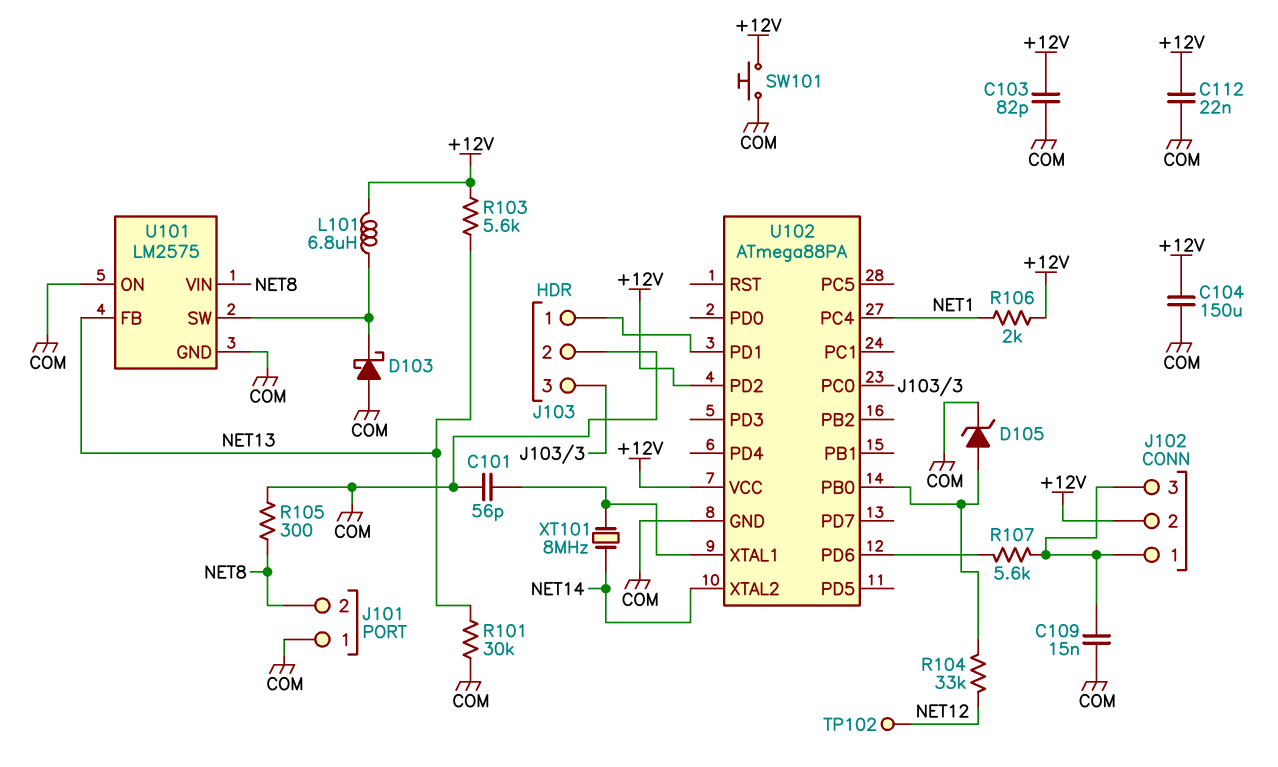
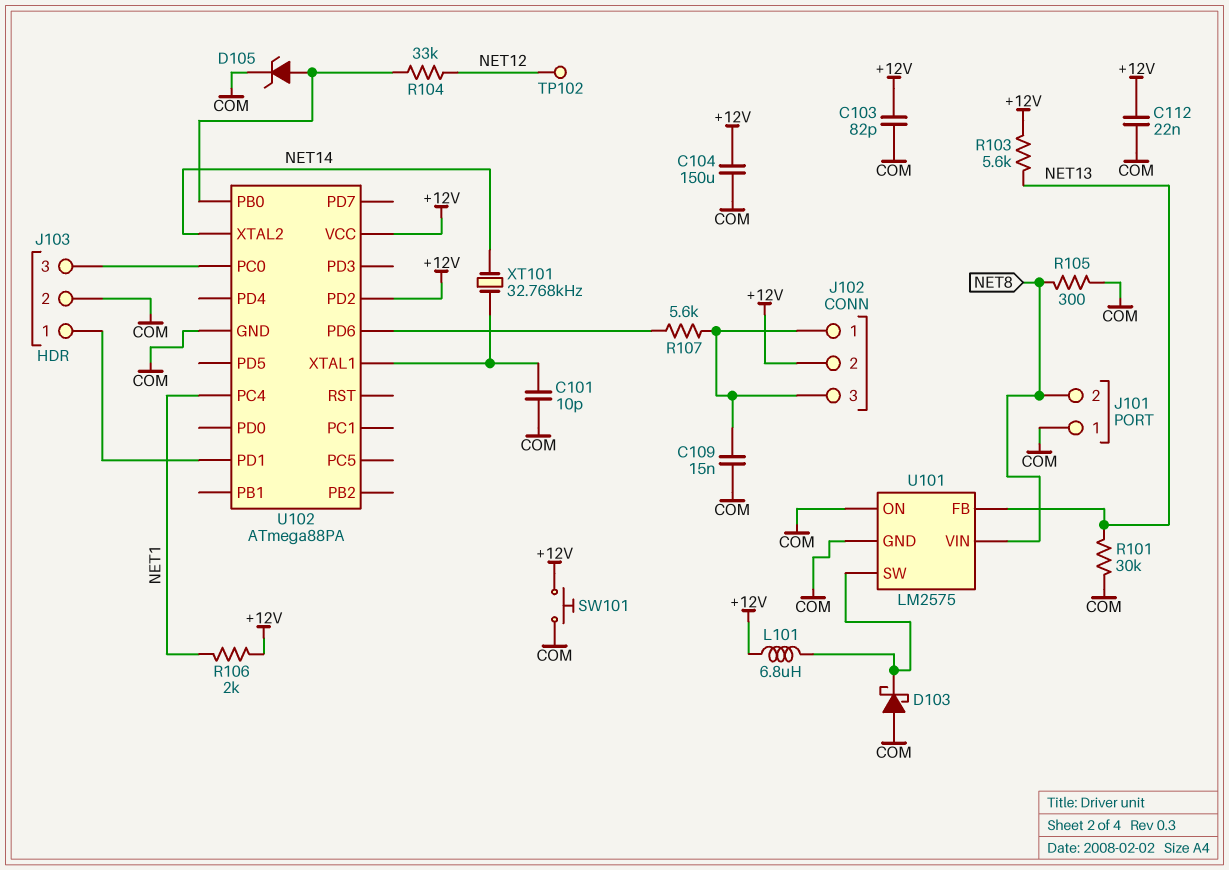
C101: 56pF (COM, U102/XTAL1) -> 10pF (COM, U102/XTAL1)
XT101: 8MHz (NET14, U102/XTAL1) -> 32.768kHz (NET14, U102/XTAL1)

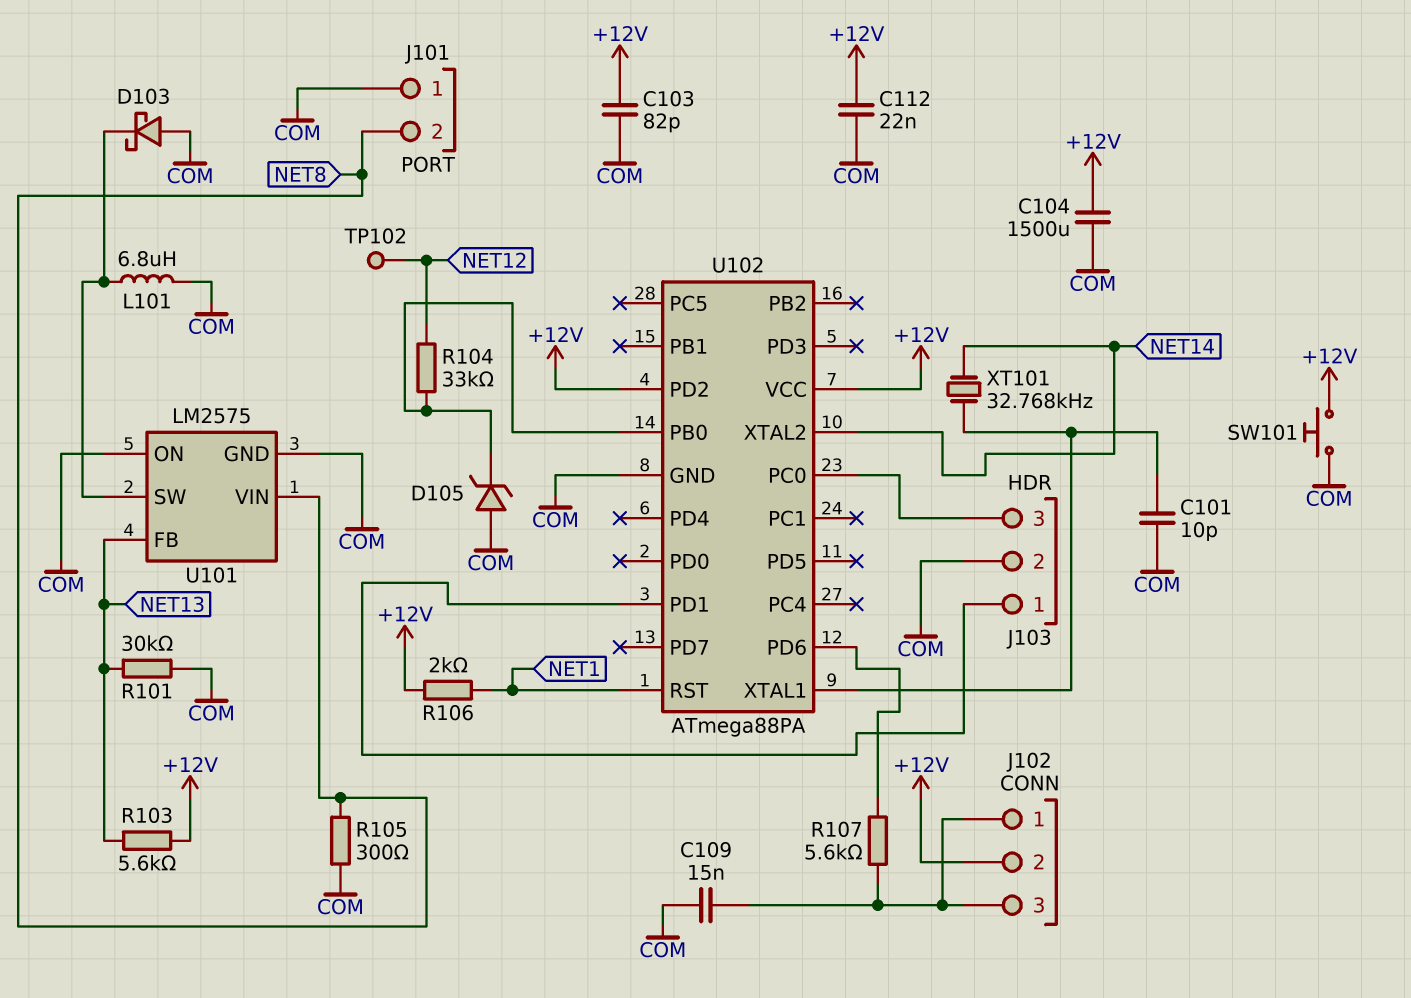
C104: 150uF (+12V, COM) -> 1500uF (+12V, COM)
D105: zener (A U102/PB0, K COM) -> zener (A COM, K U102/PB0)
L101: 6.8uH (+12V, U101/SW) -> 6.8uH (COM, U101/SW)
U102 pin PC4: NET1 -> none
U102 pin RST: none -> NET1

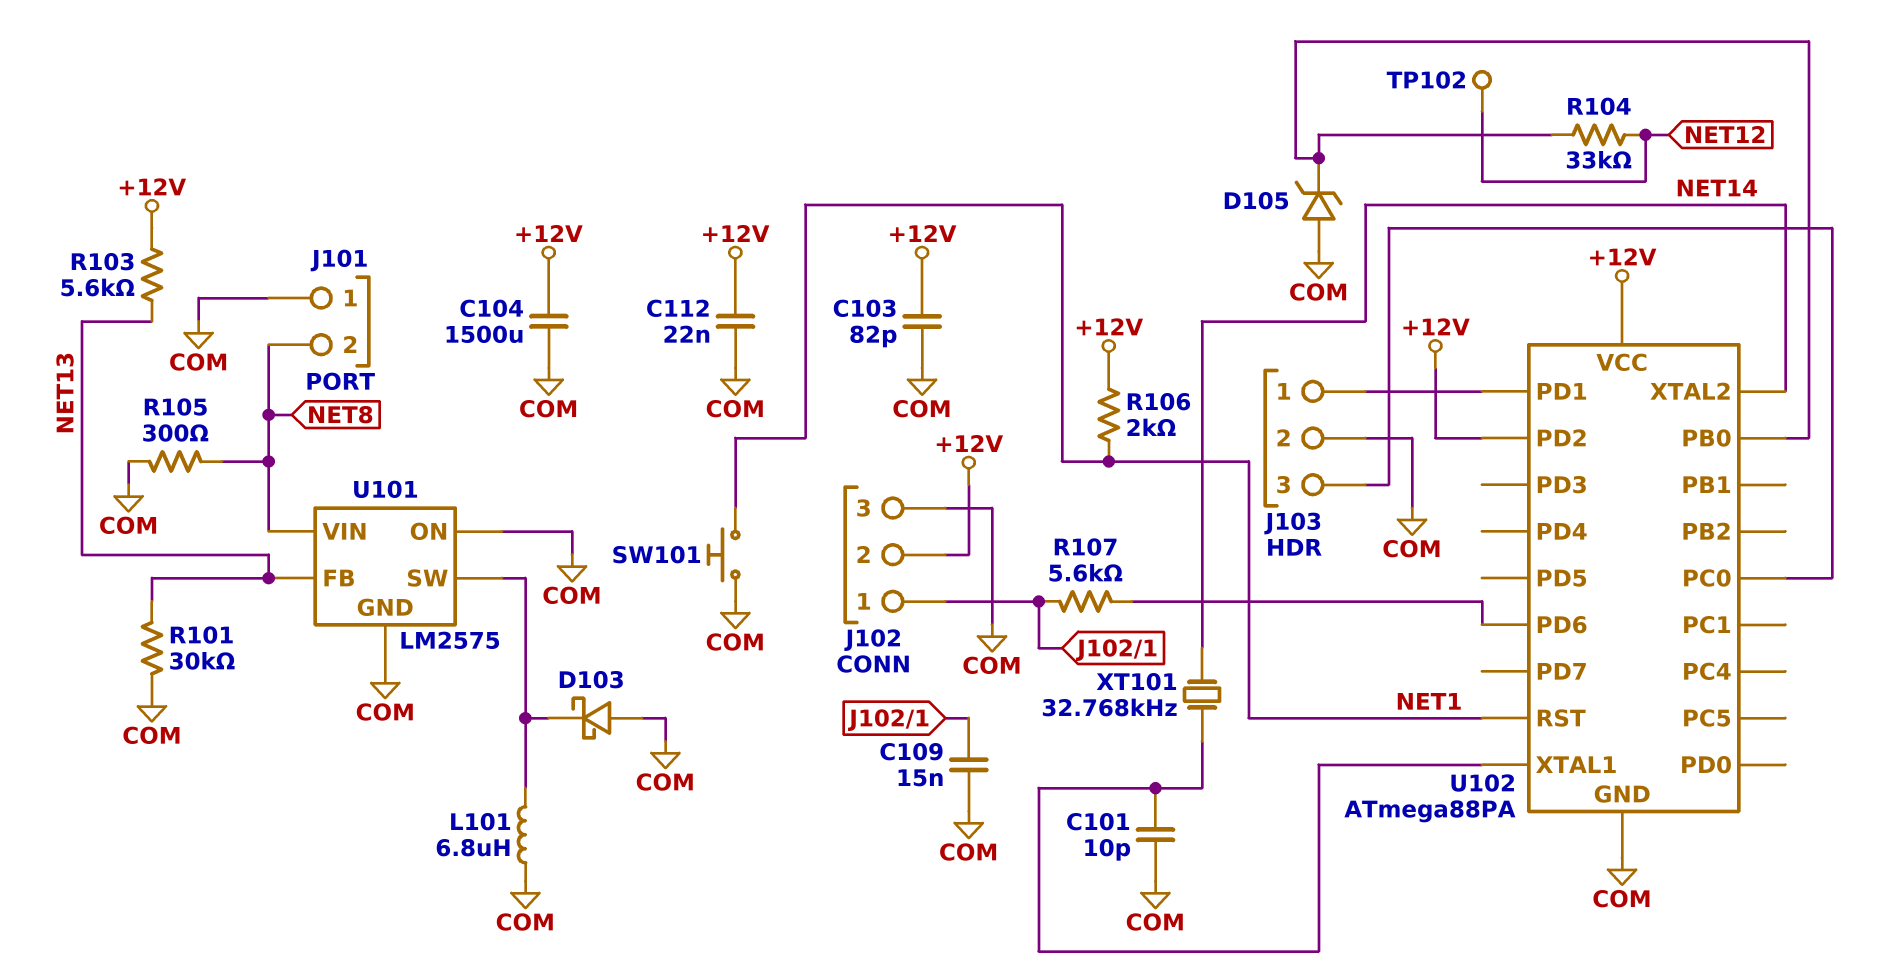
J102 pin 3: J102/1 -> COM
SW101: button (+12V, COM) -> button (COM, NET1)

